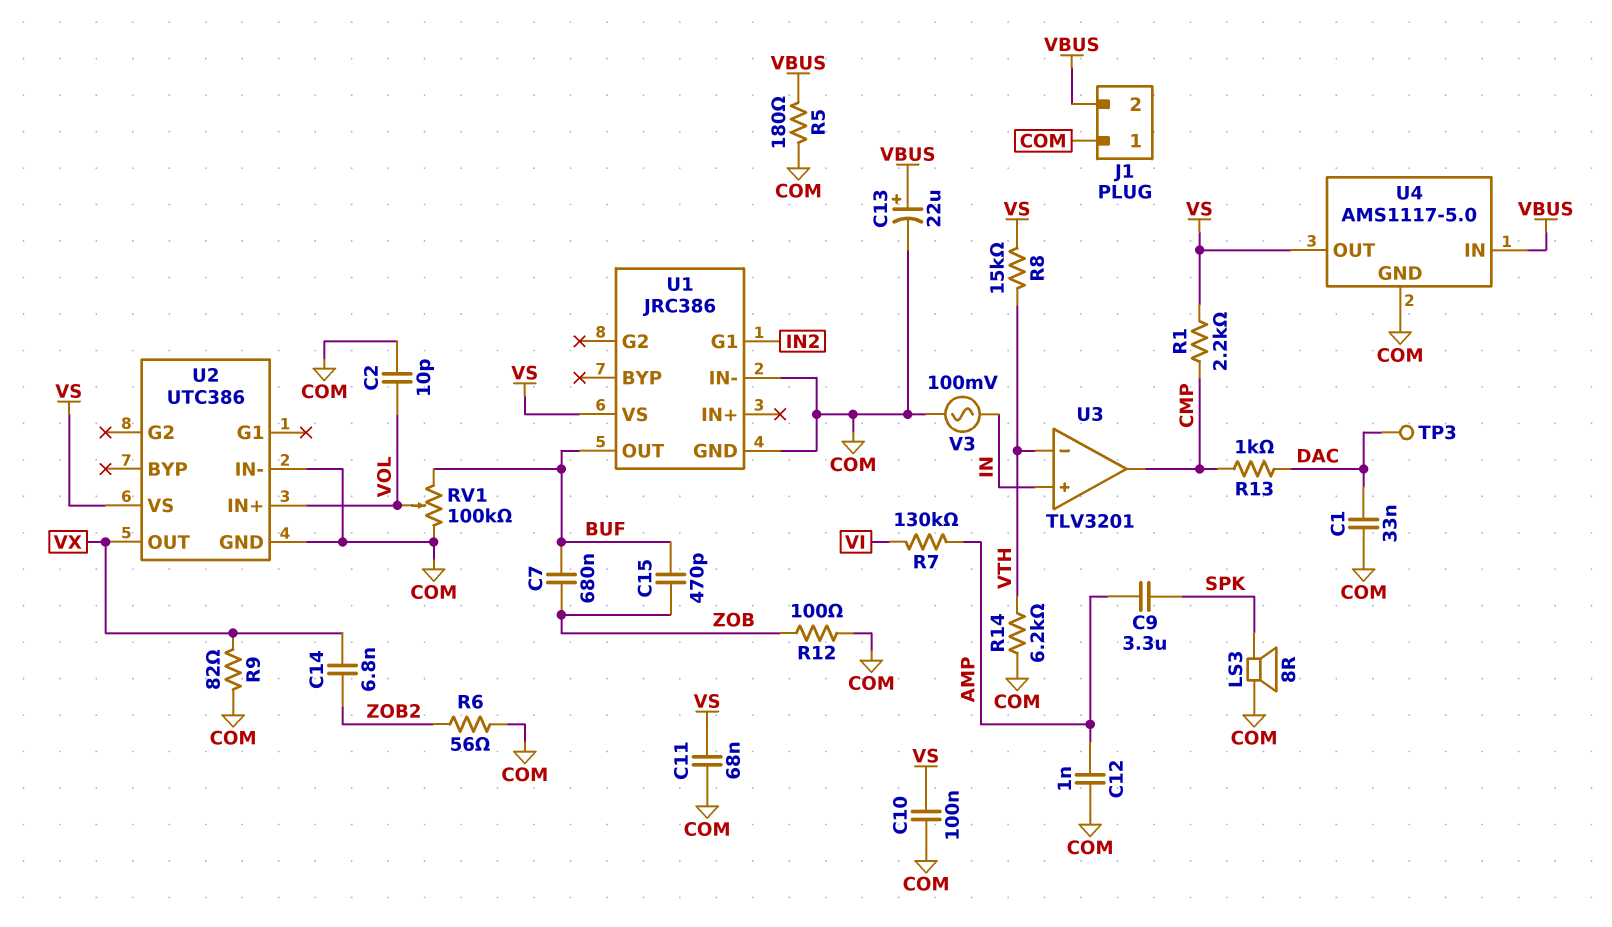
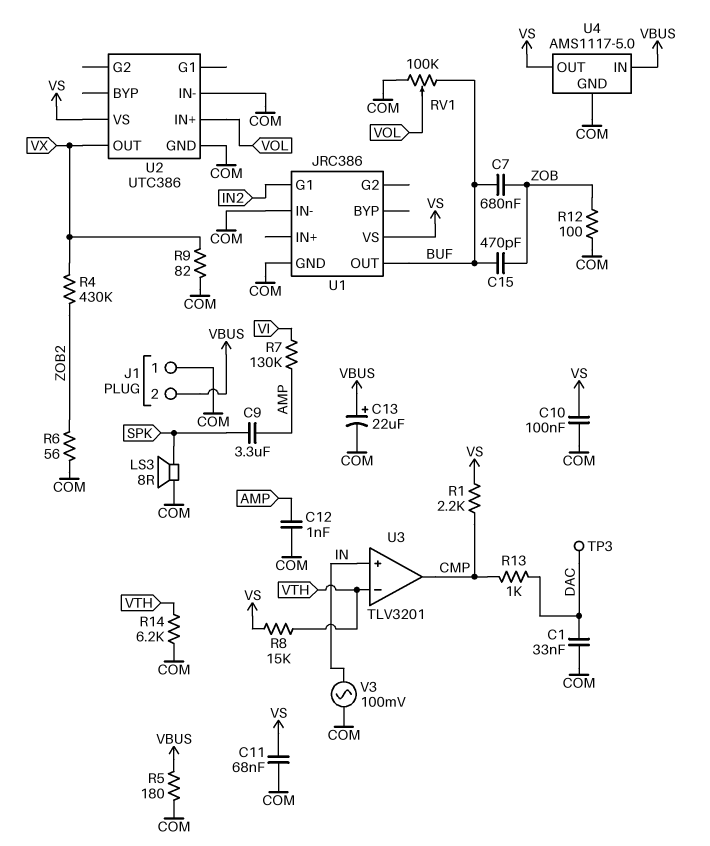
C2: 10pF (COM, VOL) -> none
C14: 6.8nF (VX, ZOB2) -> none
R4: none -> 430k (VX, ZOB2)

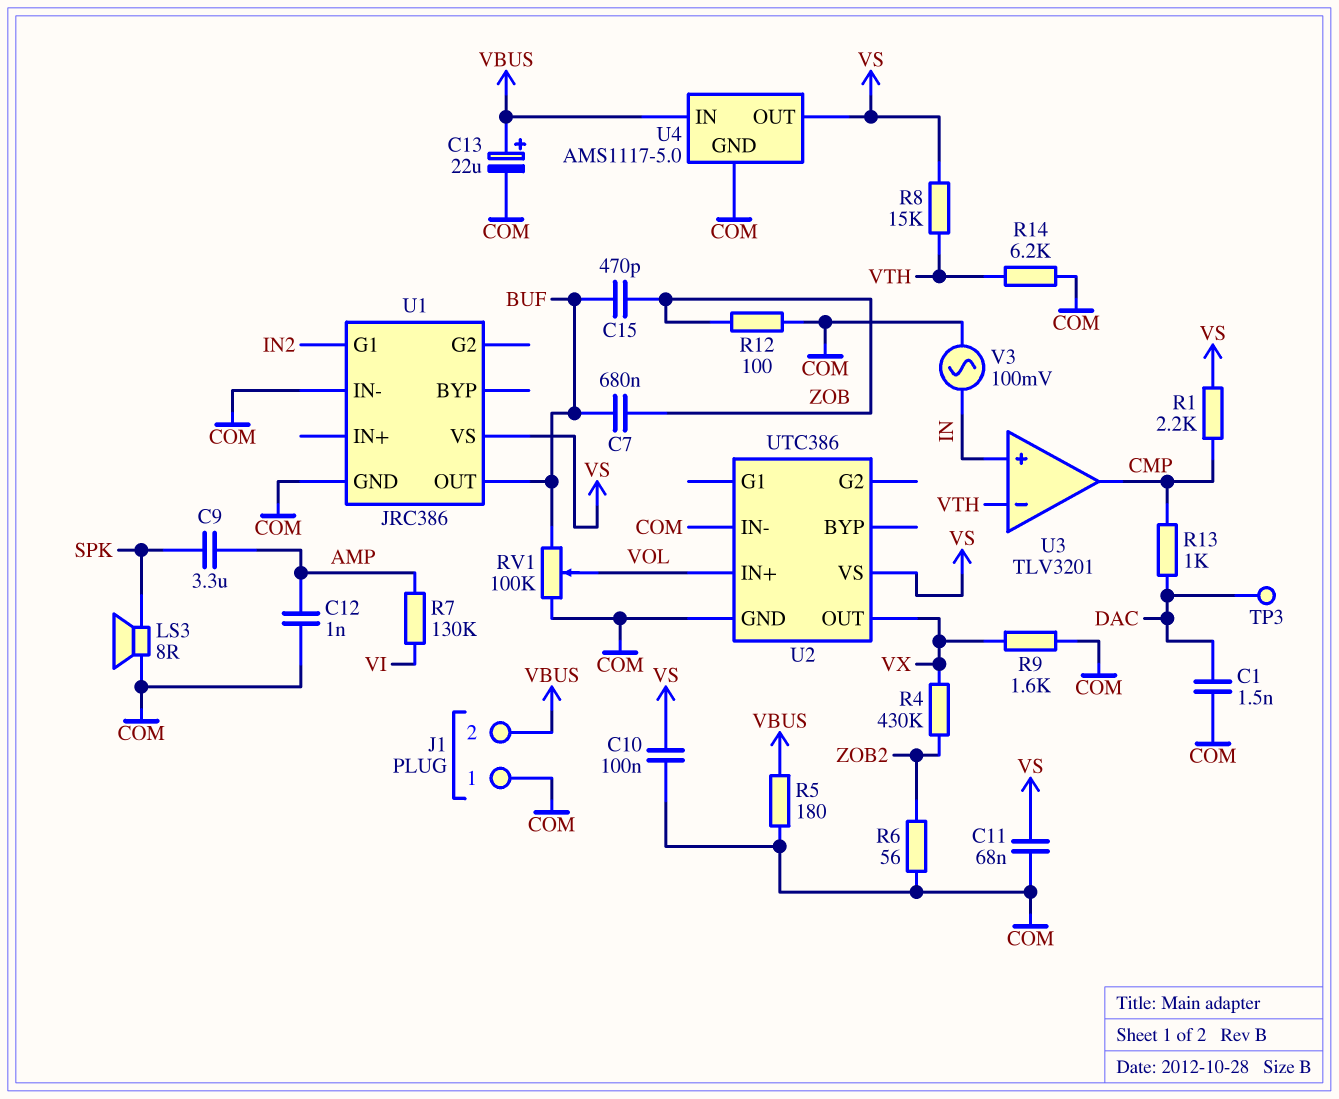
C1: 33nF (COM, DAC) -> 1.5nF (COM, DAC)
R9: 82 (COM, VX) -> 1.6k (COM, VX)

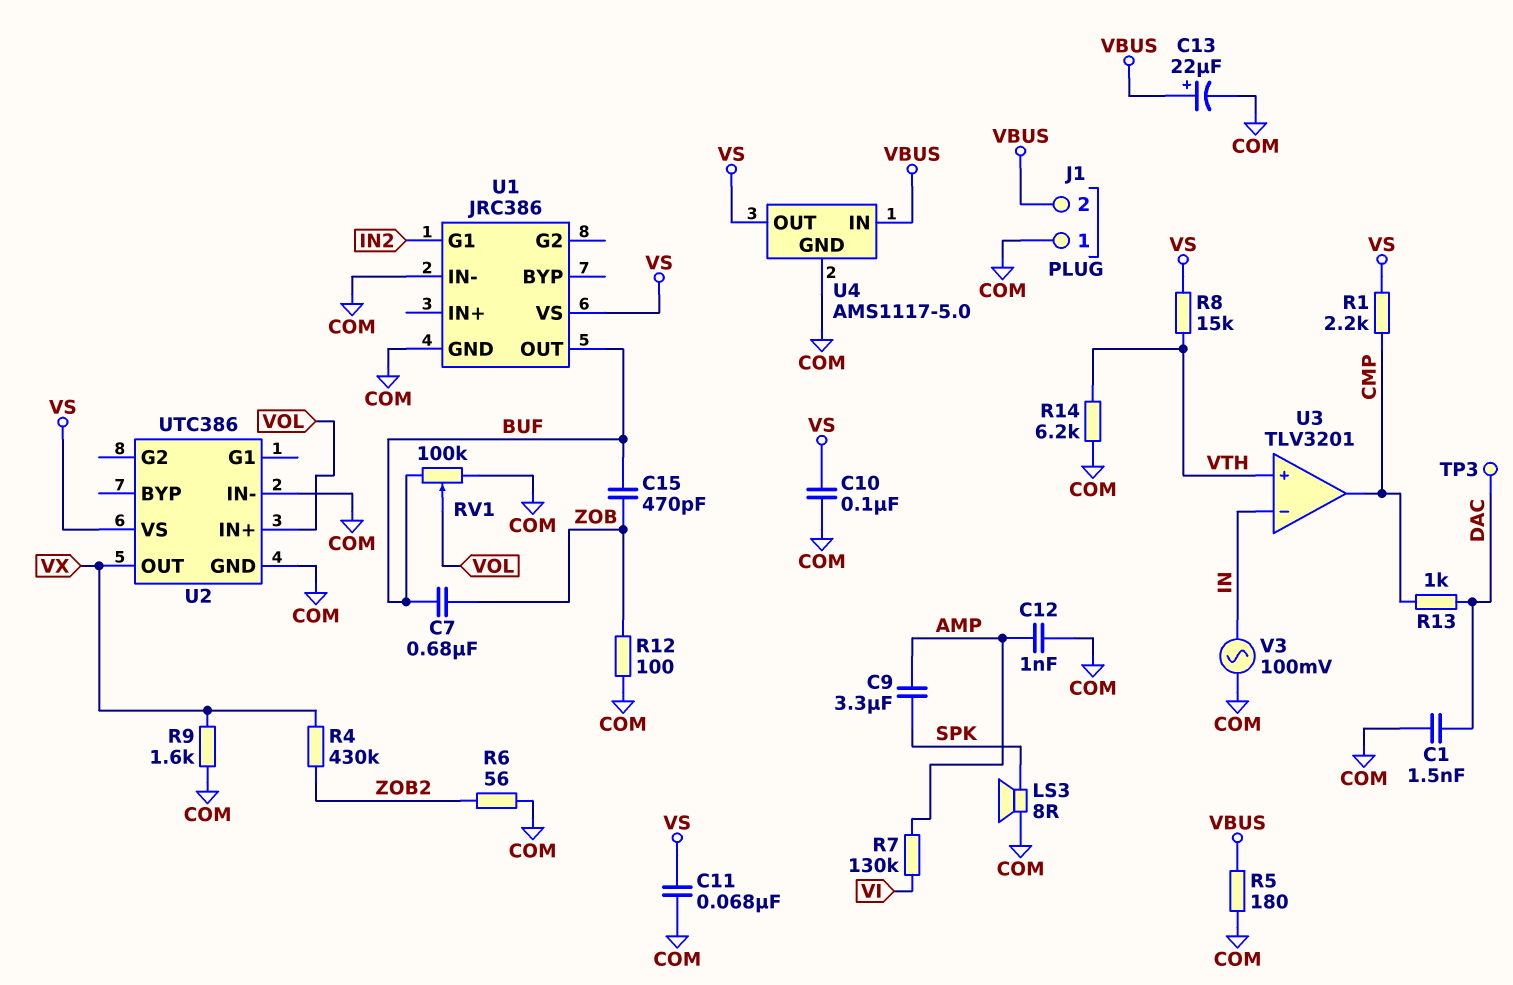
U3 pin in+: IN -> VTH
U3 pin in-: VTH -> IN

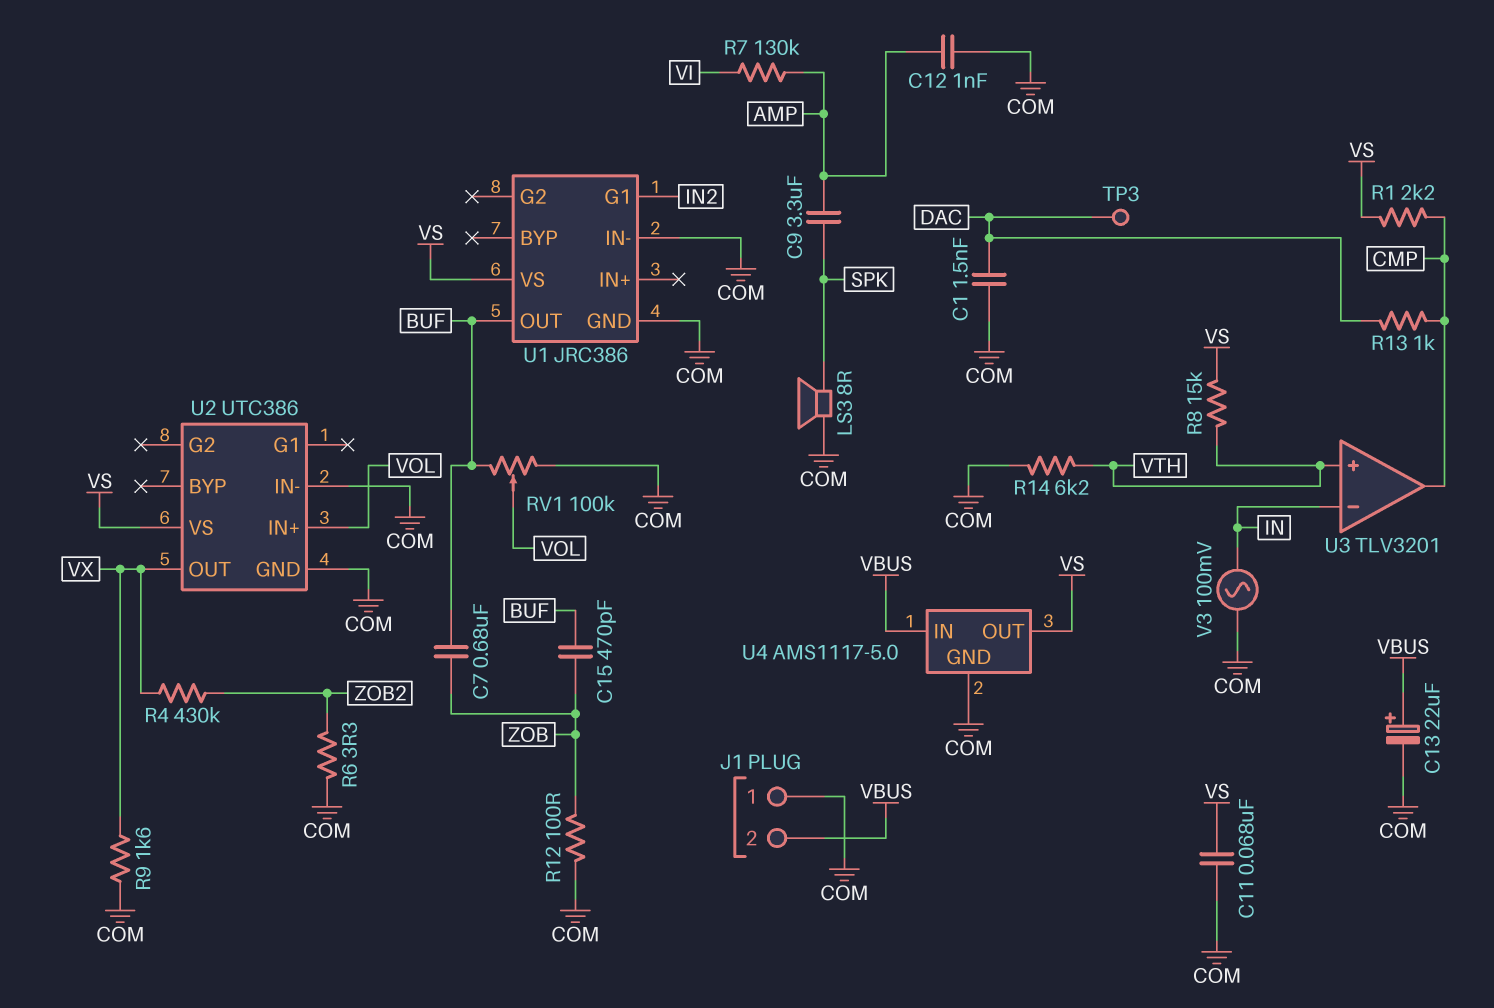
C10: 100nF (COM, VS) -> none
R5: 180 (COM, VBUS) -> none
R6: 56 (COM, ZOB2) -> 3.3 (COM, ZOB2)

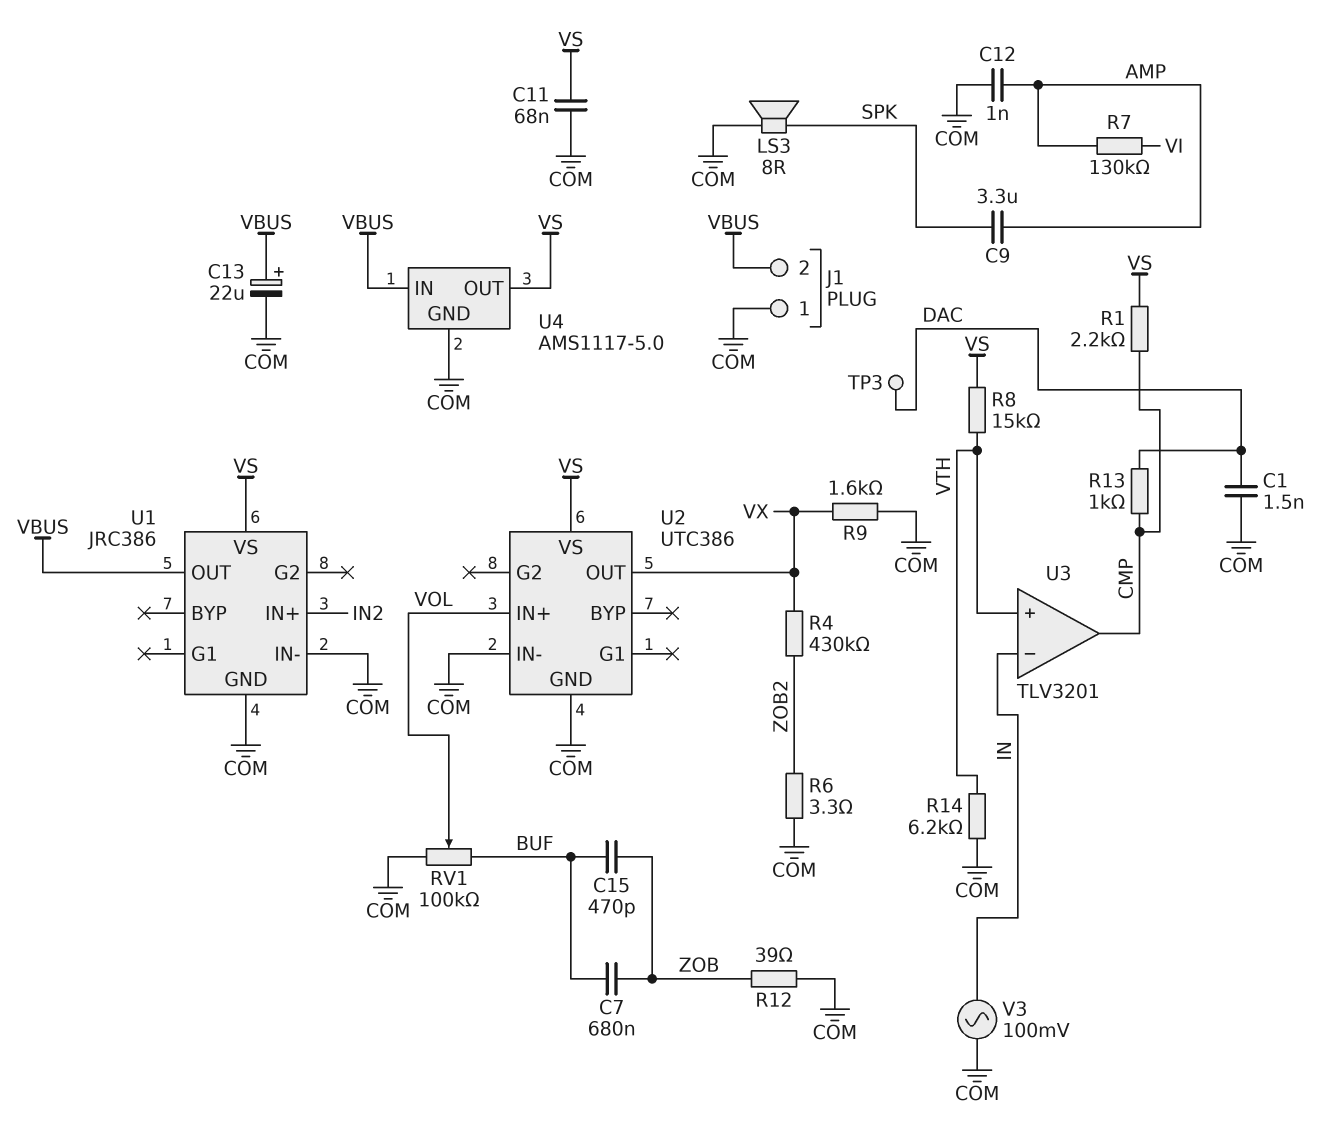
R12: 100 (COM, ZOB) -> 39 (COM, ZOB)
U1 pin G1: IN2 -> none
U1 pin IN+: none -> IN2
U1 pin OUT: BUF -> VBUS

